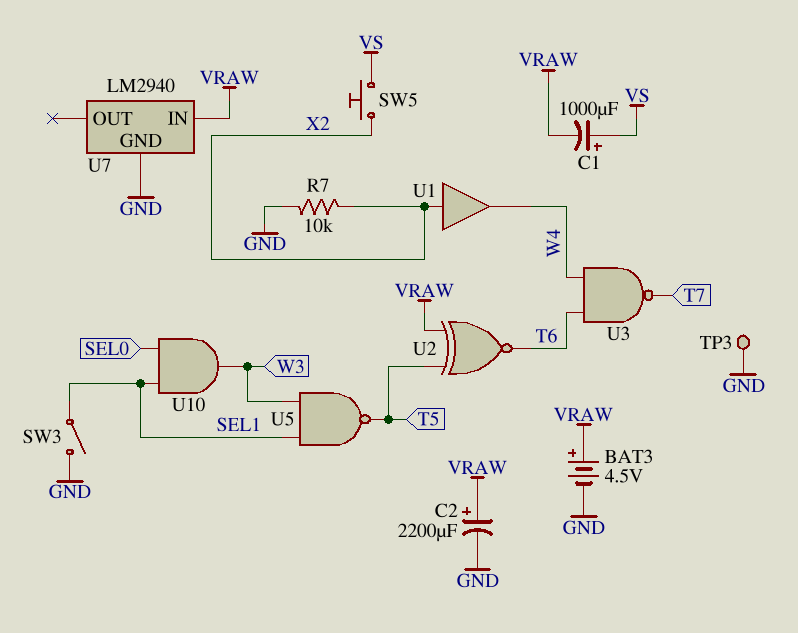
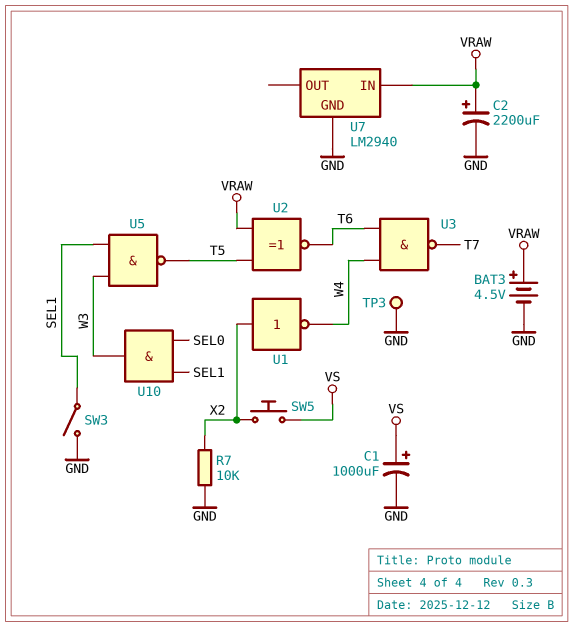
C1: 1000uF (plus VS, minus VRAW) -> 1000uF (plus VS, minus GND)
U1: buffer (in X2, out W4) -> NOT (in X2, out W4)

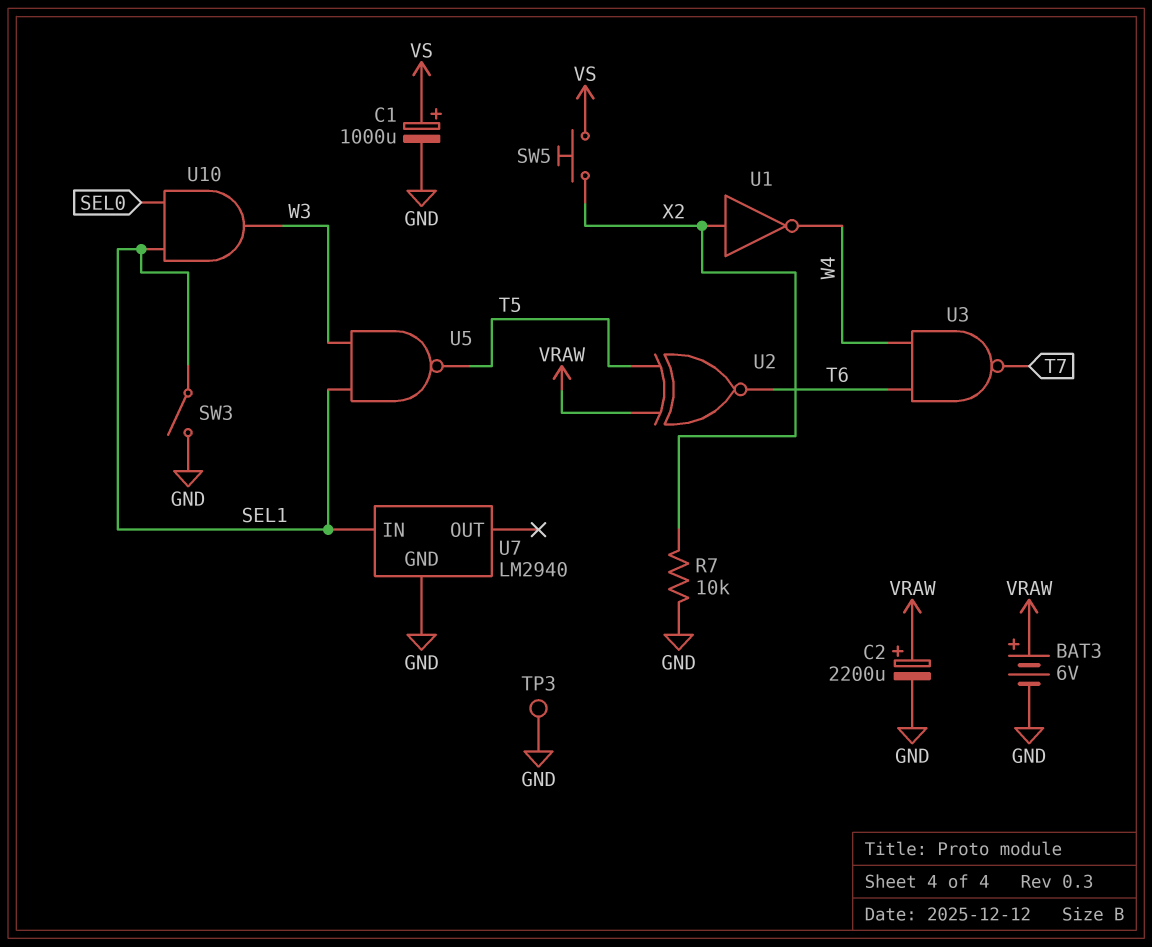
BAT3: 4.5V (plus VRAW, minus GND) -> 6V (plus VRAW, minus GND)
U7 pin IN: VRAW -> SEL1

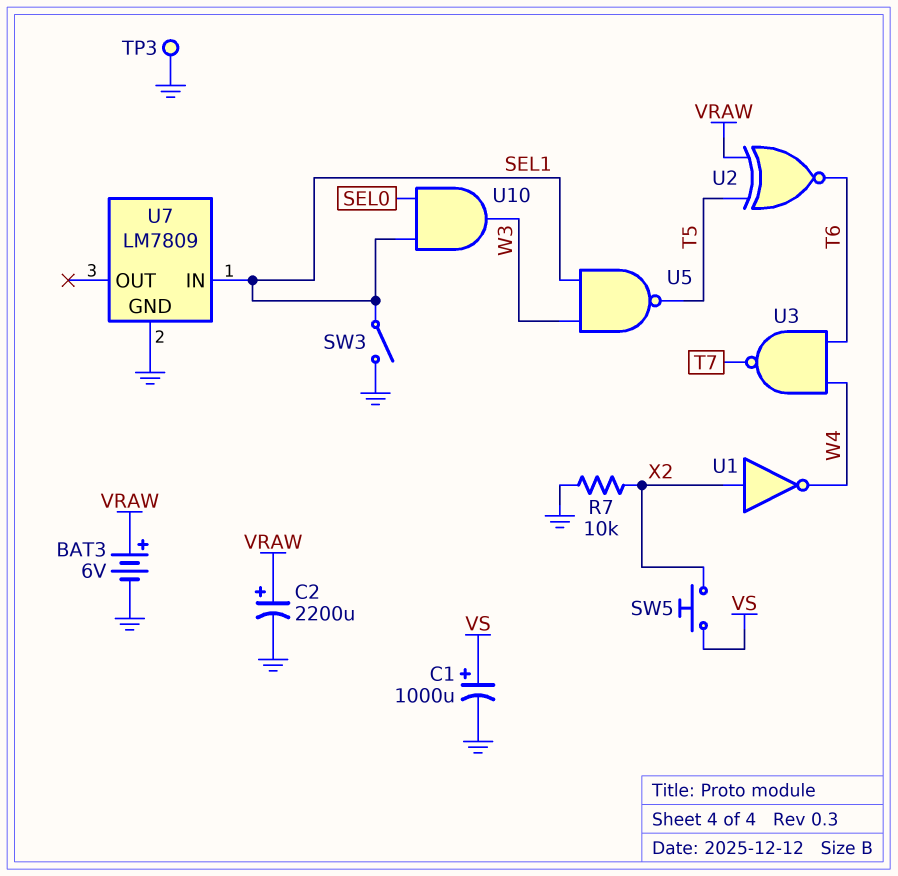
U7: LM2940 -> LM7809

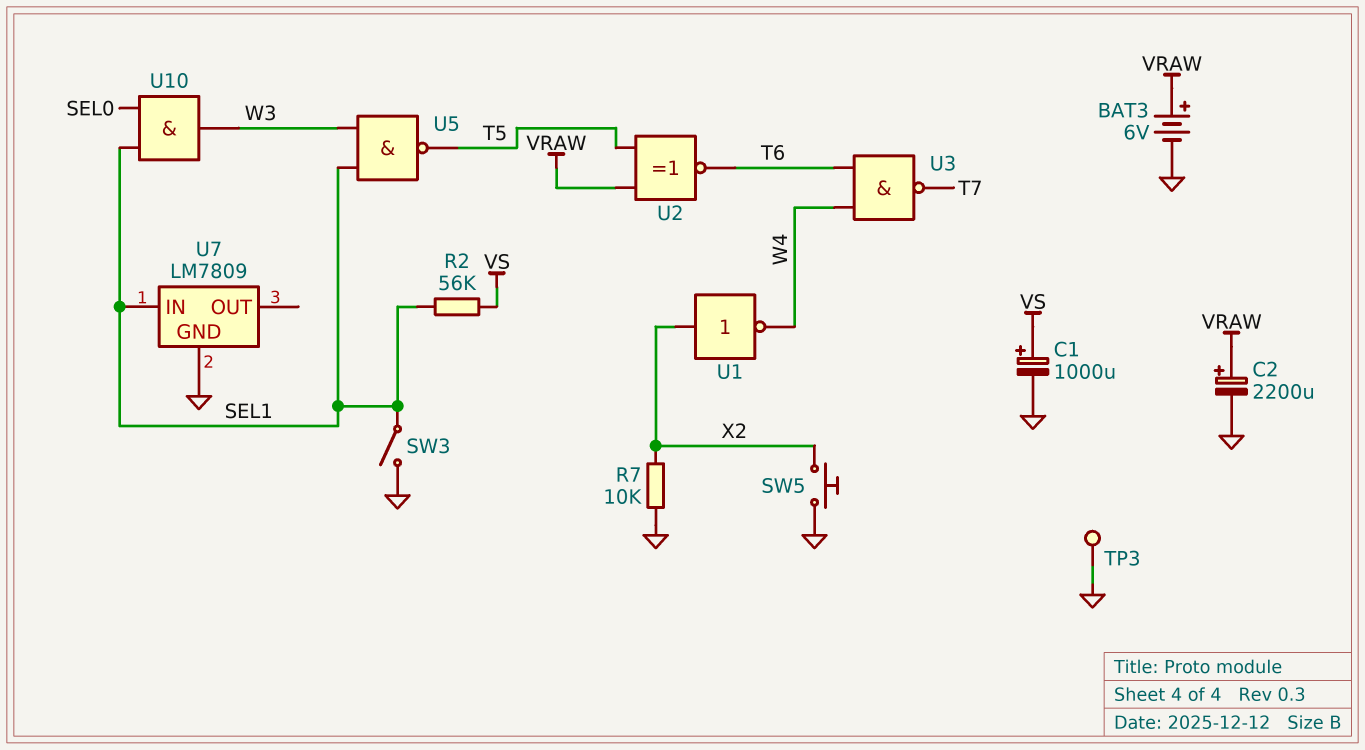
R2: none -> 56k (SEL1, VS)
SW5: button (VS, X2) -> button (GND, X2)

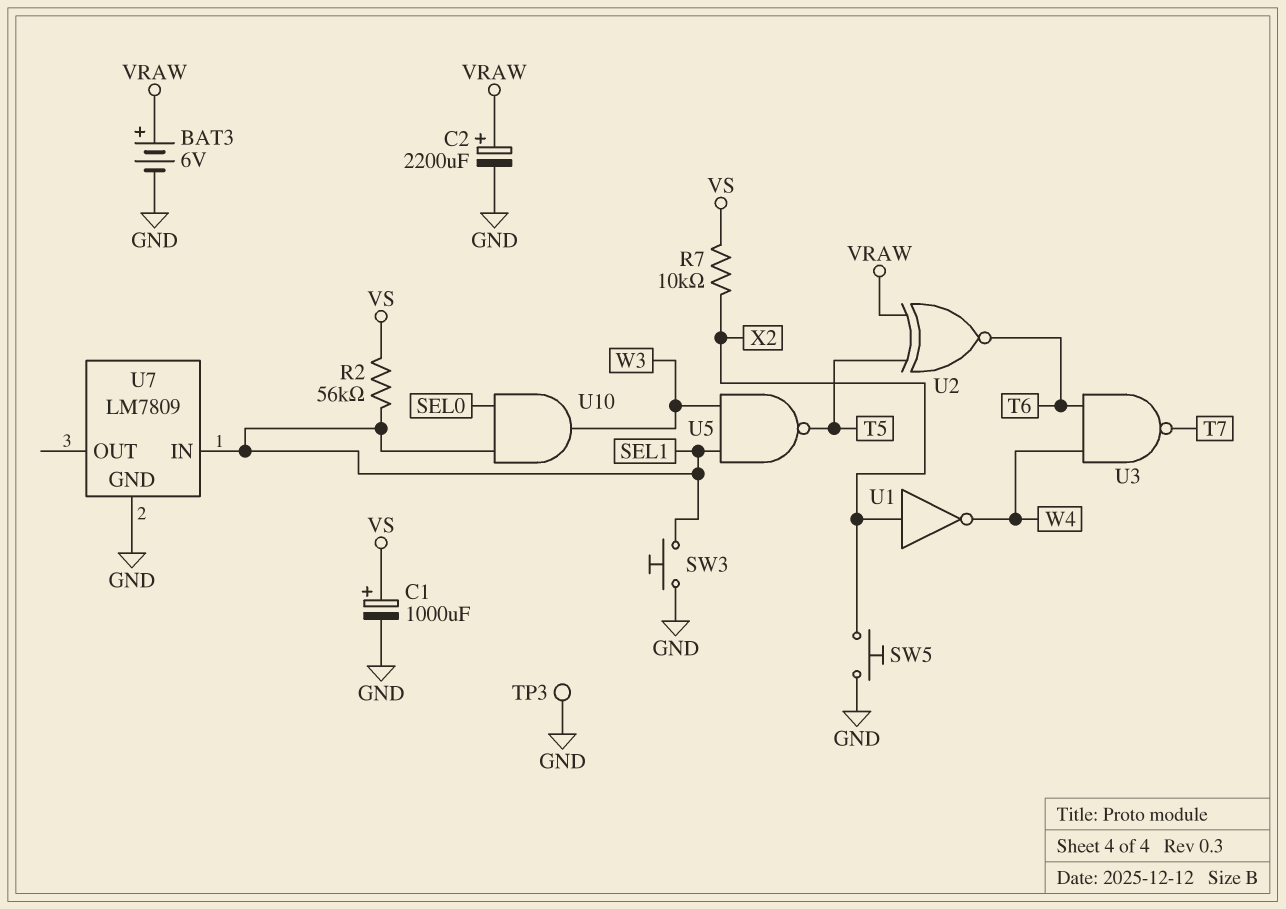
R7: 10k (GND, X2) -> 10k (VS, X2)
SW3: switch (GND, SEL1) -> button (GND, SEL1)

